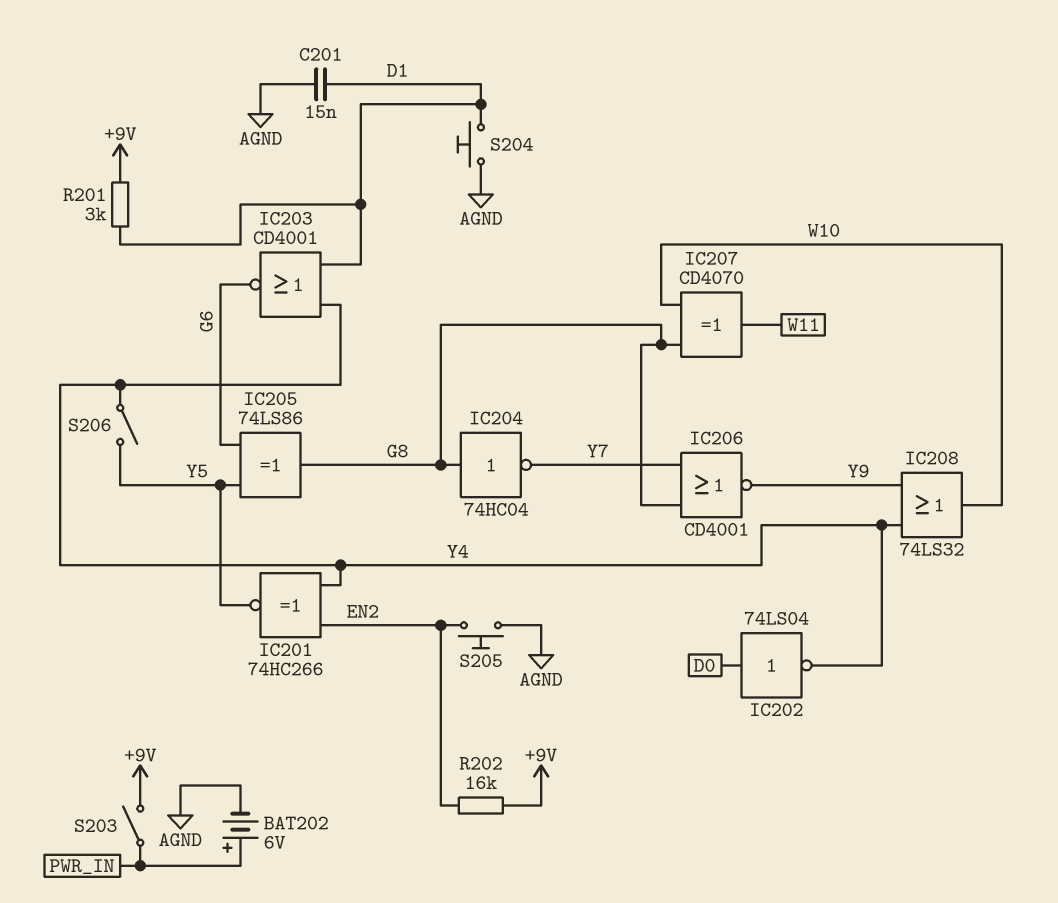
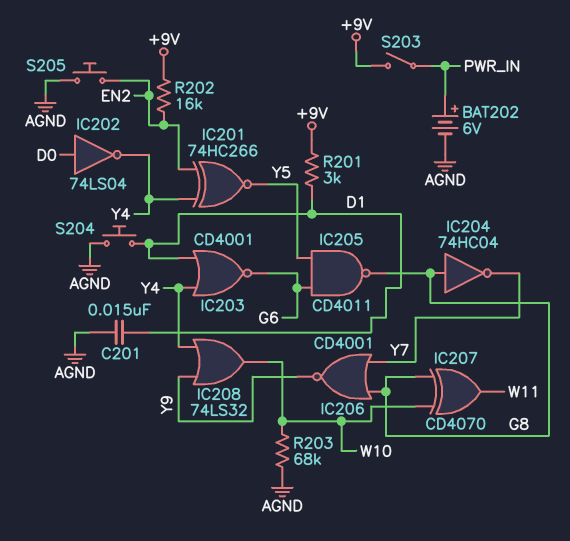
IC205: XOR 74LS86 (in G6, in Y5, out G8) -> NAND CD4011 (in G6, in Y5, out G8)
R203: none -> 68k (AGND, W10)
S206: switch (Y4, Y5) -> none

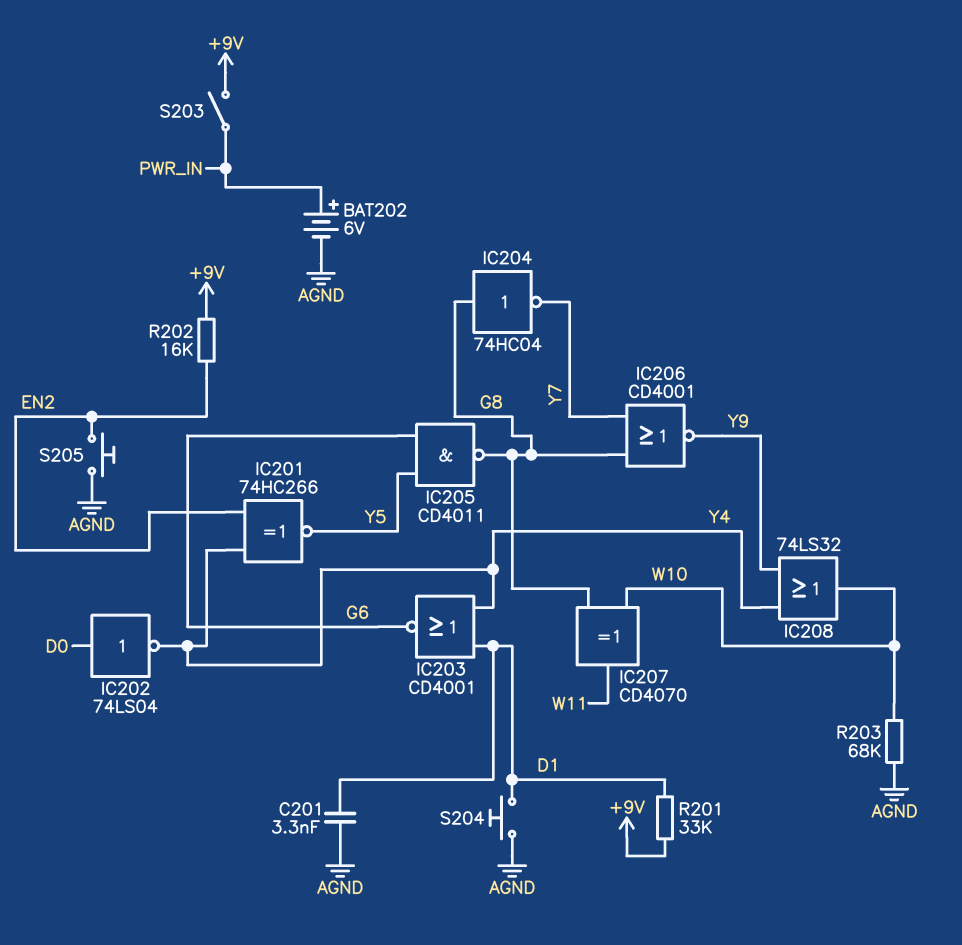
C201: 15nF (AGND, D1) -> 3.3nF (AGND, D1)
R201: 3k (+9V, D1) -> 33k (+9V, D1)

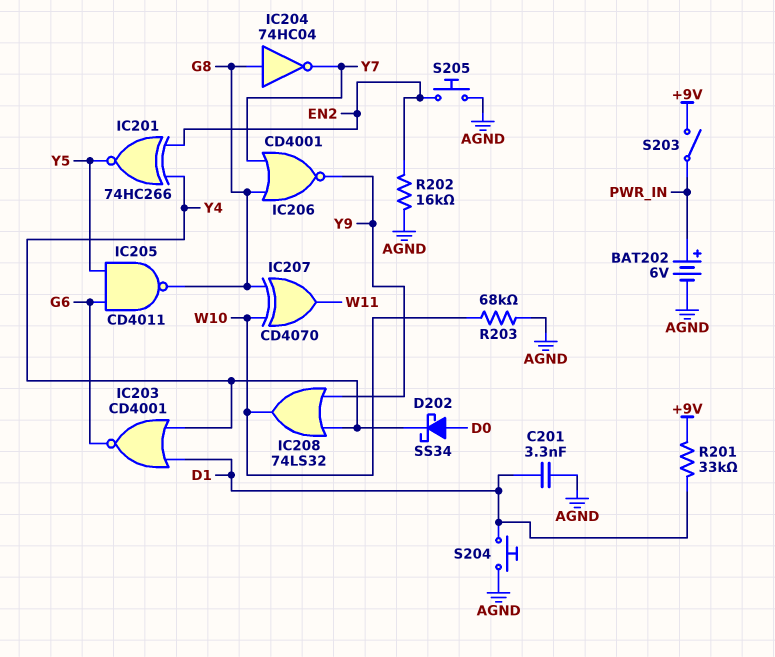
D202: none -> schottky SS34 (A D0, K Y4)
IC202: NOT 74LS04 (in D0, out Y4) -> none
R202: 16k (+9V, EN2) -> 16k (AGND, EN2)

